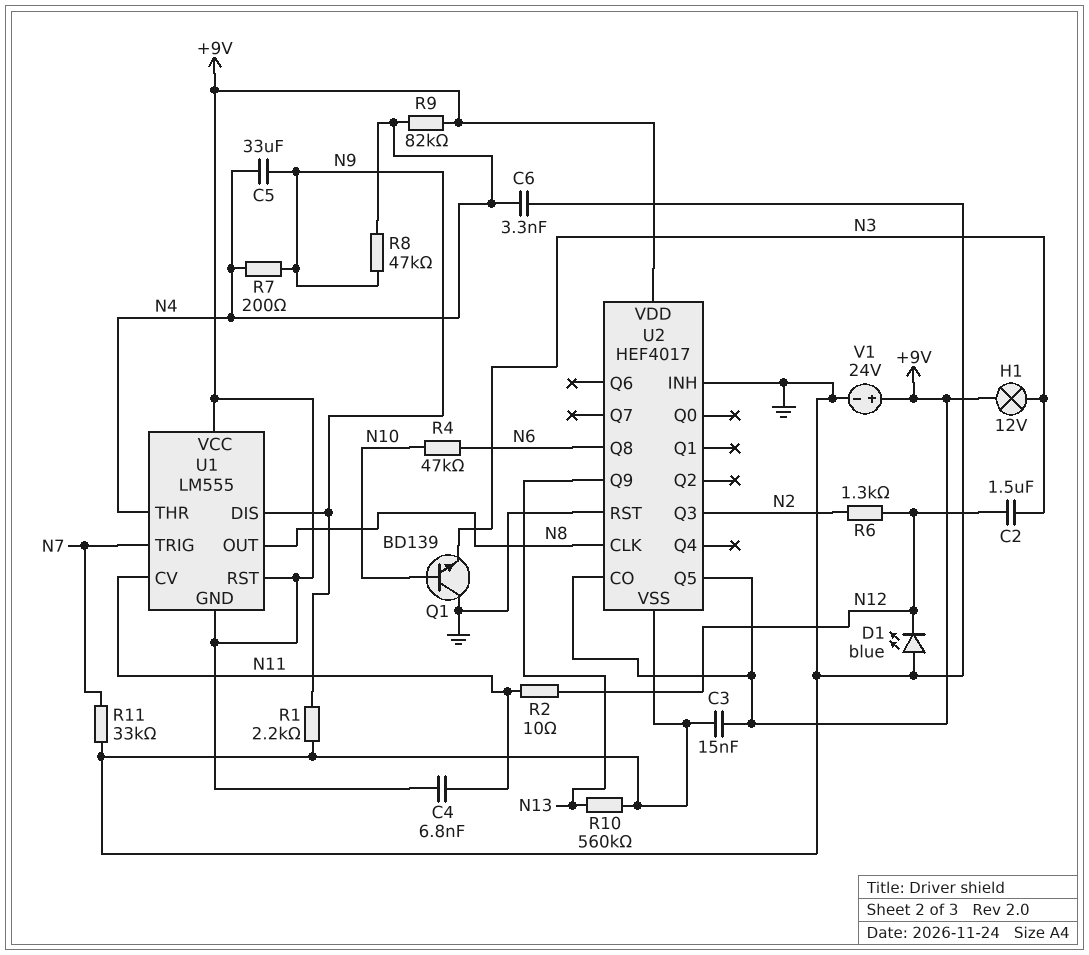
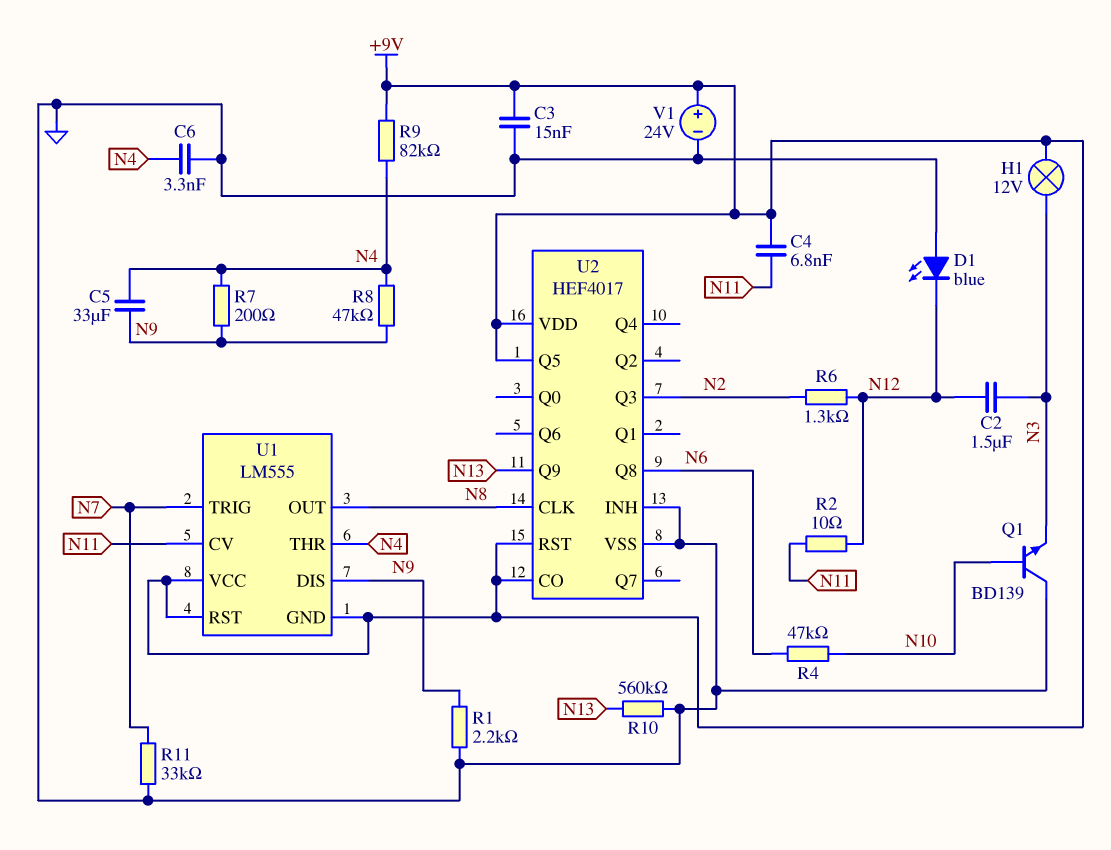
U2 pin RST: GND -> +9V

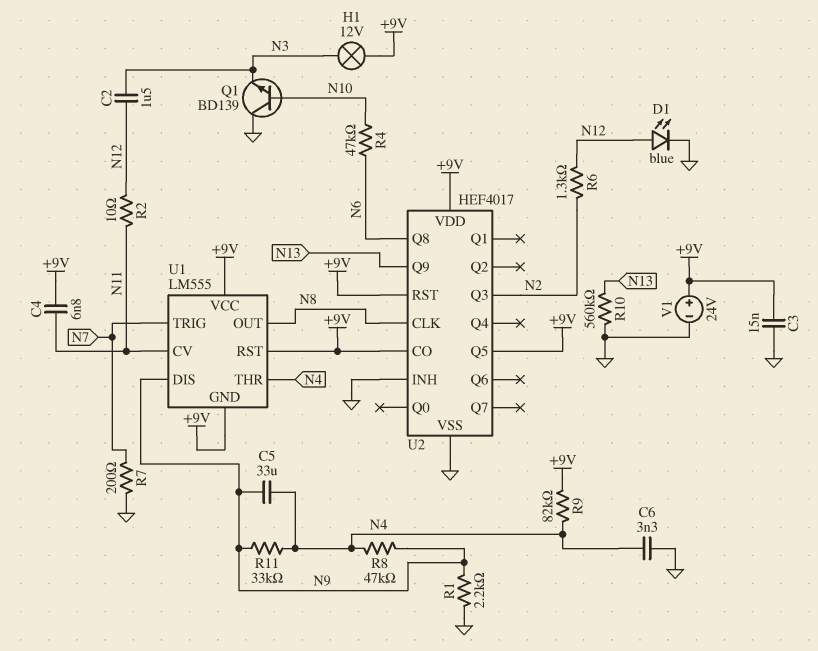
D1: LED blue (A GND, K N12) -> LED blue (A N12, K GND)
R7: 200 (N4, N9) -> 200 (GND, N7)
R11: 33k (GND, N7) -> 33k (N4, N9)

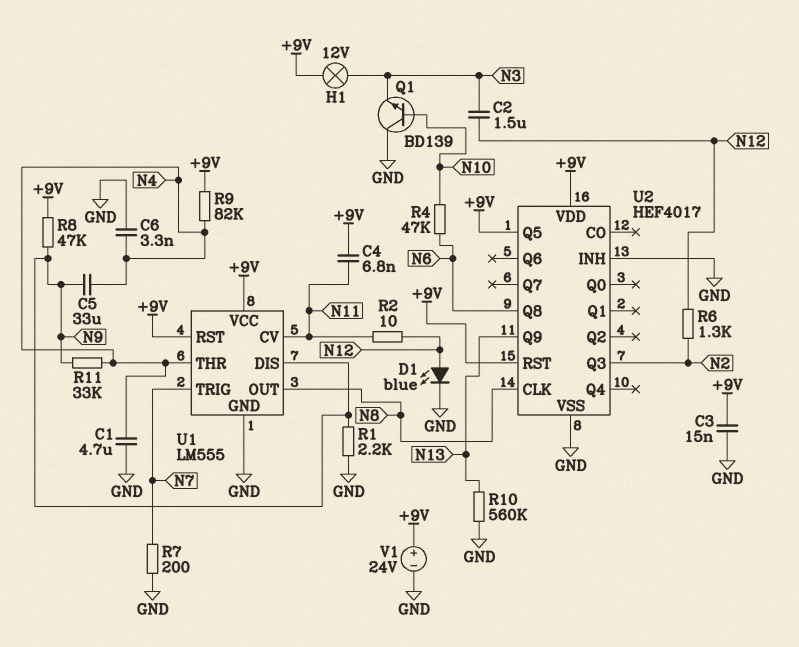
C1: none -> 4.7uF (GND, N4)
R8: 47k (N4, N9) -> 47k (+9V, N9)
U1 pin GND: +9V -> GND
U2 pin CO: +9V -> none

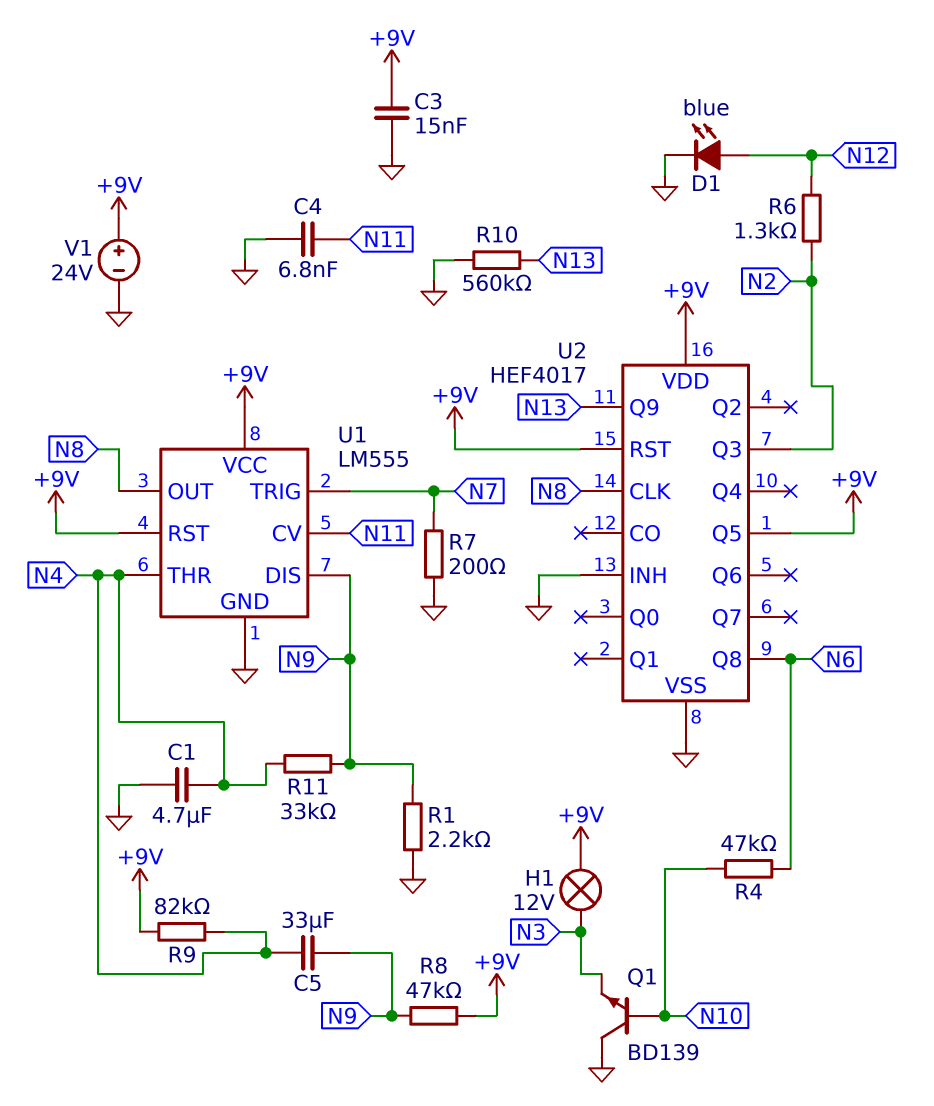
C2: 1.5uF (N3, N12) -> none
C4: 6.8nF (+9V, N11) -> 6.8nF (GND, N11)
C6: 3.3nF (GND, N4) -> none
R2: 10 (N11, N12) -> none

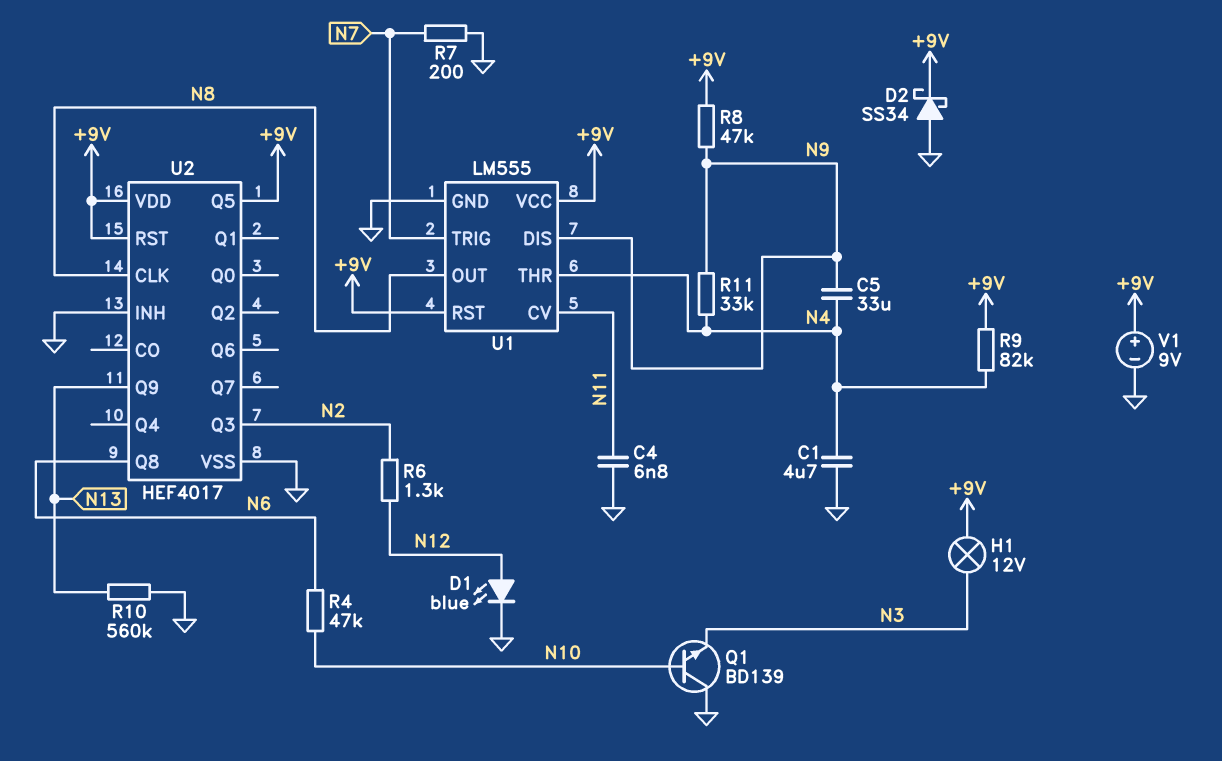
C3: 15nF (+9V, GND) -> none
D2: none -> schottky SS34 (A GND, K +9V)
R1: 2.2k (GND, N9) -> none
V1: 24V (plus +9V, minus GND) -> 9V (plus +9V, minus GND)

